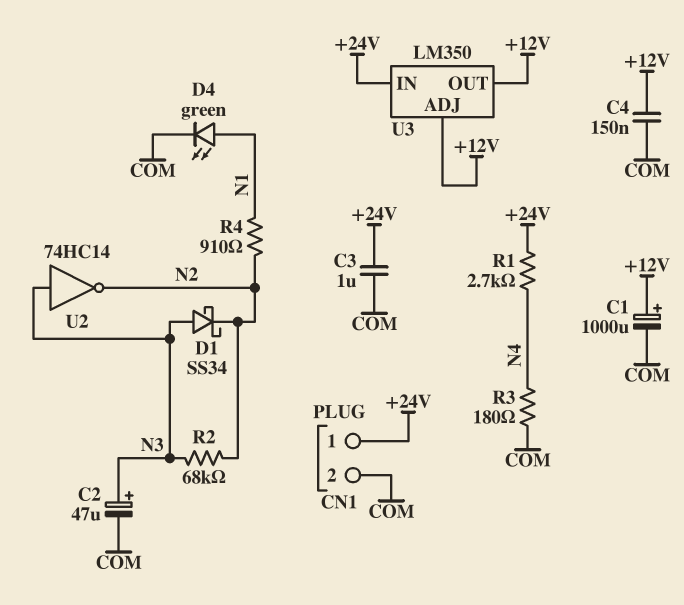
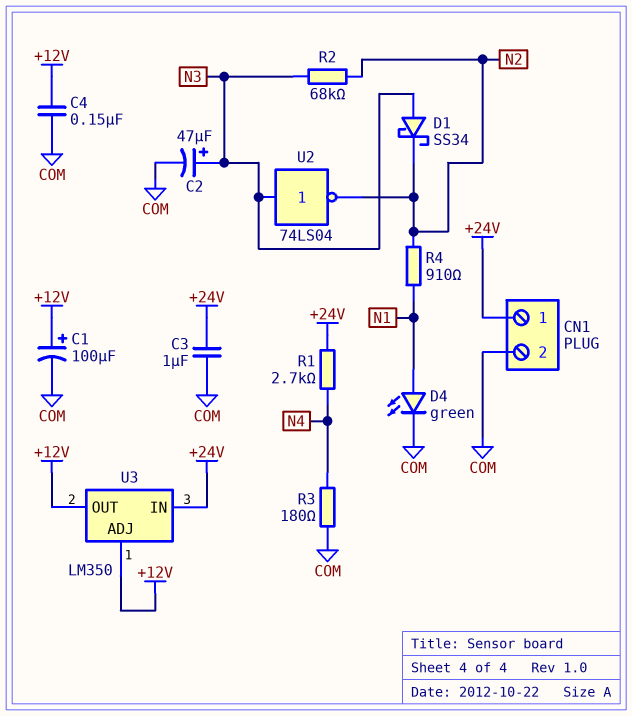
C1: 1000uF (plus +12V, minus COM) -> 100uF (plus +12V, minus COM)
U2: NOT 74HC14 (in N3, out N2) -> NOT 74LS04 (in N3, out N2)

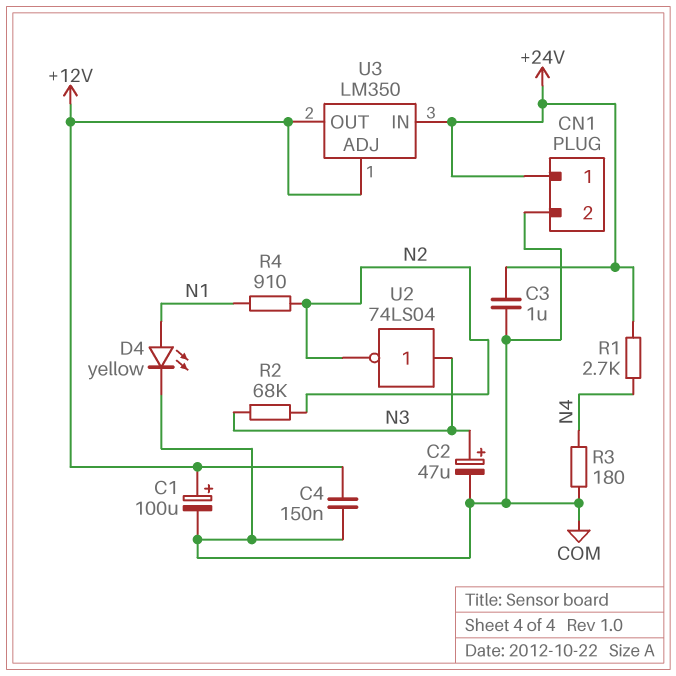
D1: schottky SS34 (A N3, K N2) -> none
D4: LED green (A N1, K COM) -> LED yellow (A N1, K COM)

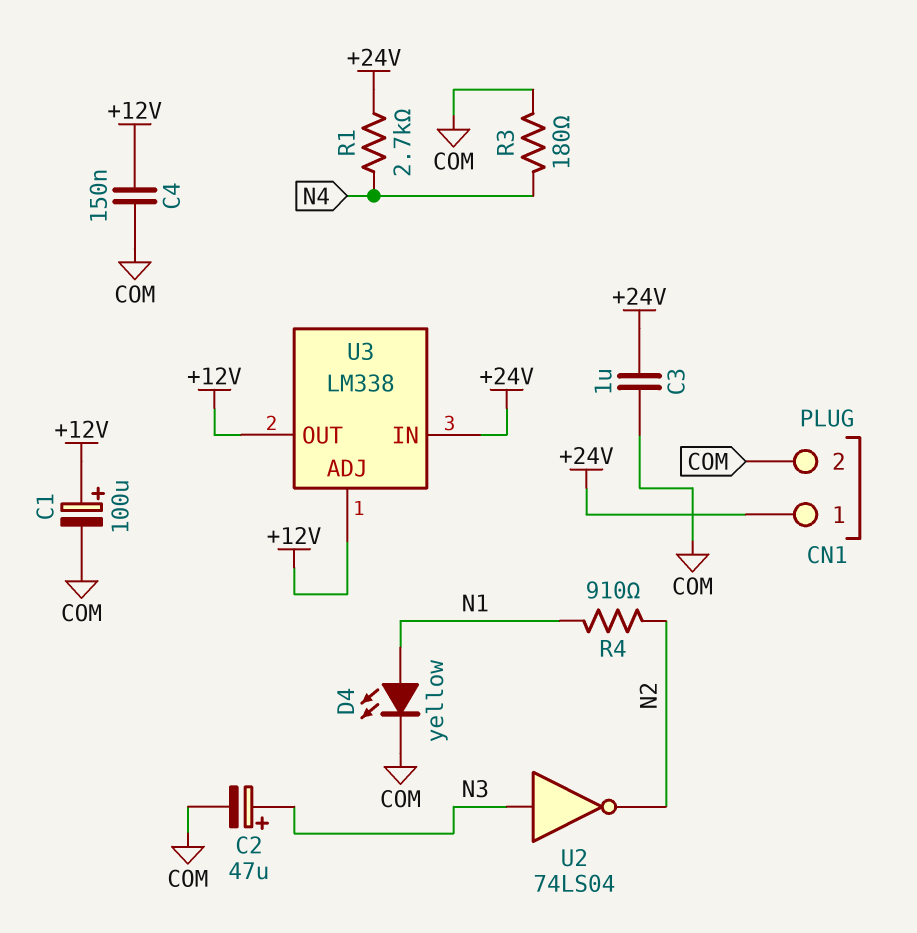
R2: 68k (N2, N3) -> none
U3: LM350 -> LM338

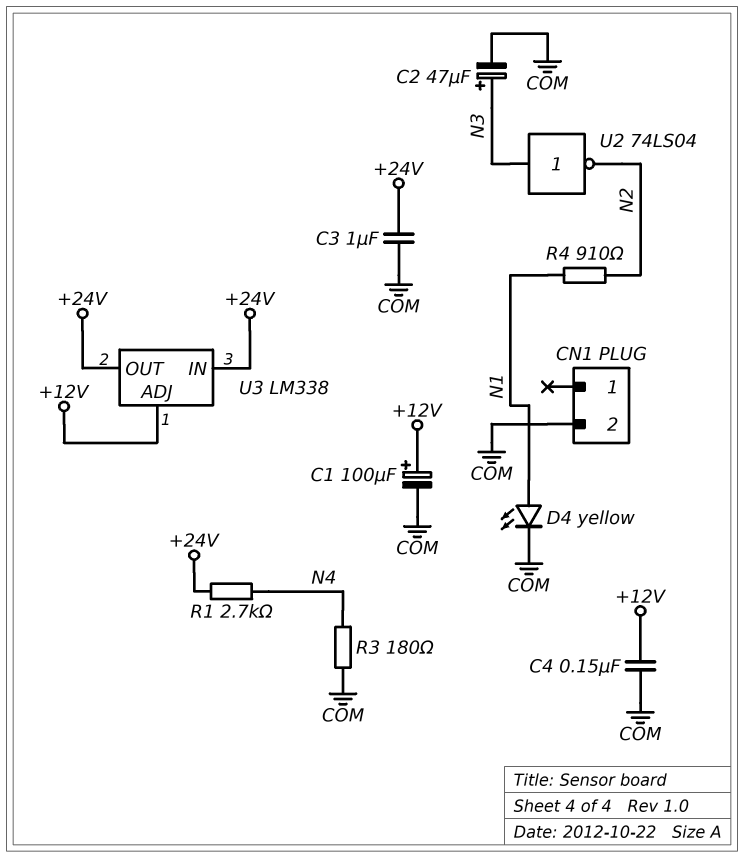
CN1 pin 1: +24V -> none
U3 pin OUT: +12V -> +24V

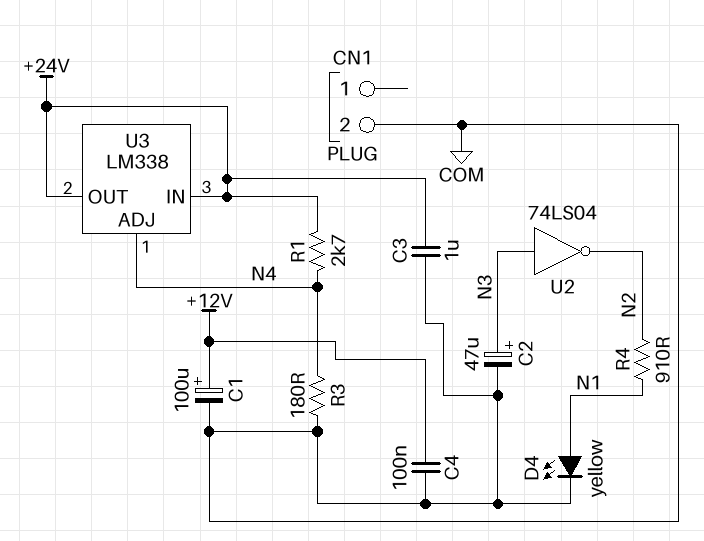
C4: 150nF (+12V, COM) -> 100nF (+12V, COM)
U3 pin ADJ: +12V -> N4

